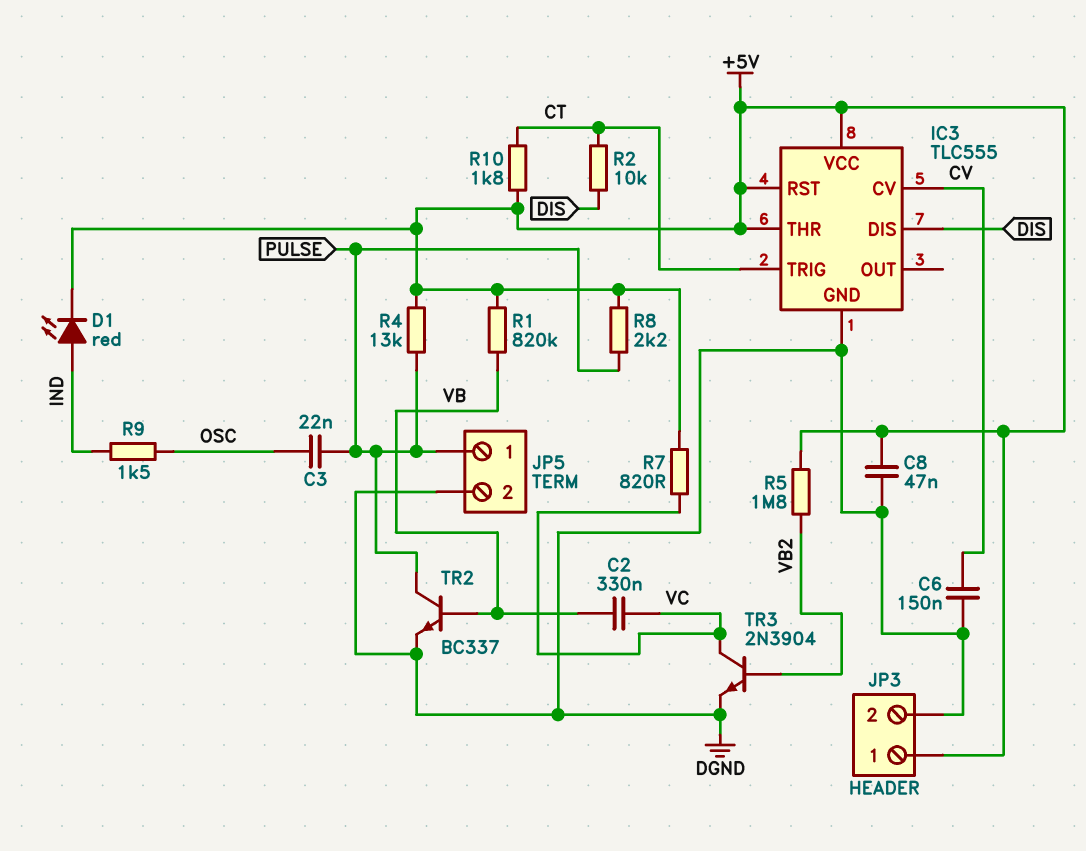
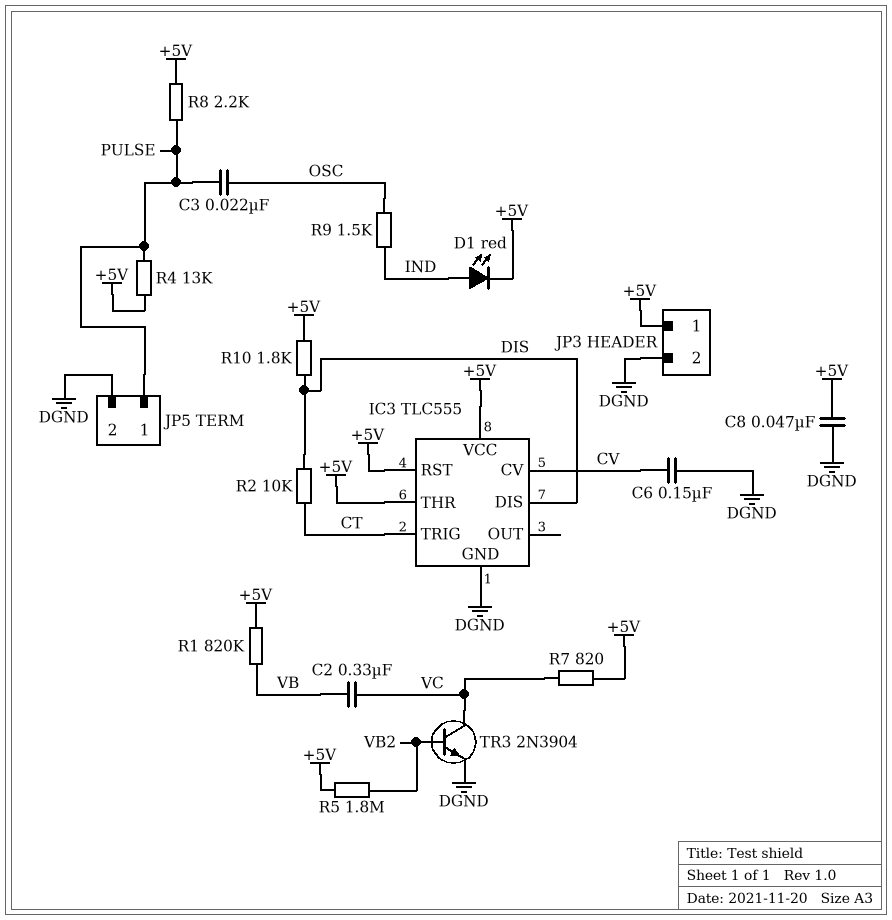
R10: 1.8k (+5V, CT) -> 1.8k (+5V, DIS)
TR2: NPN BC337 (B VB, C PULSE, E DGND) -> none

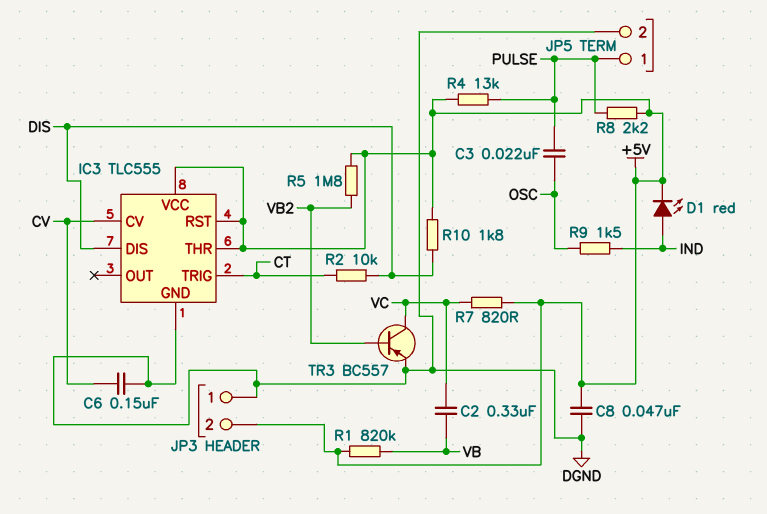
JP3 pin 1: +5V -> DGND
JP3 pin 2: DGND -> +5V
TR3: NPN 2N3904 (B VB2, C VC, E DGND) -> PNP BC557 (B VB2, C VC, E DGND)

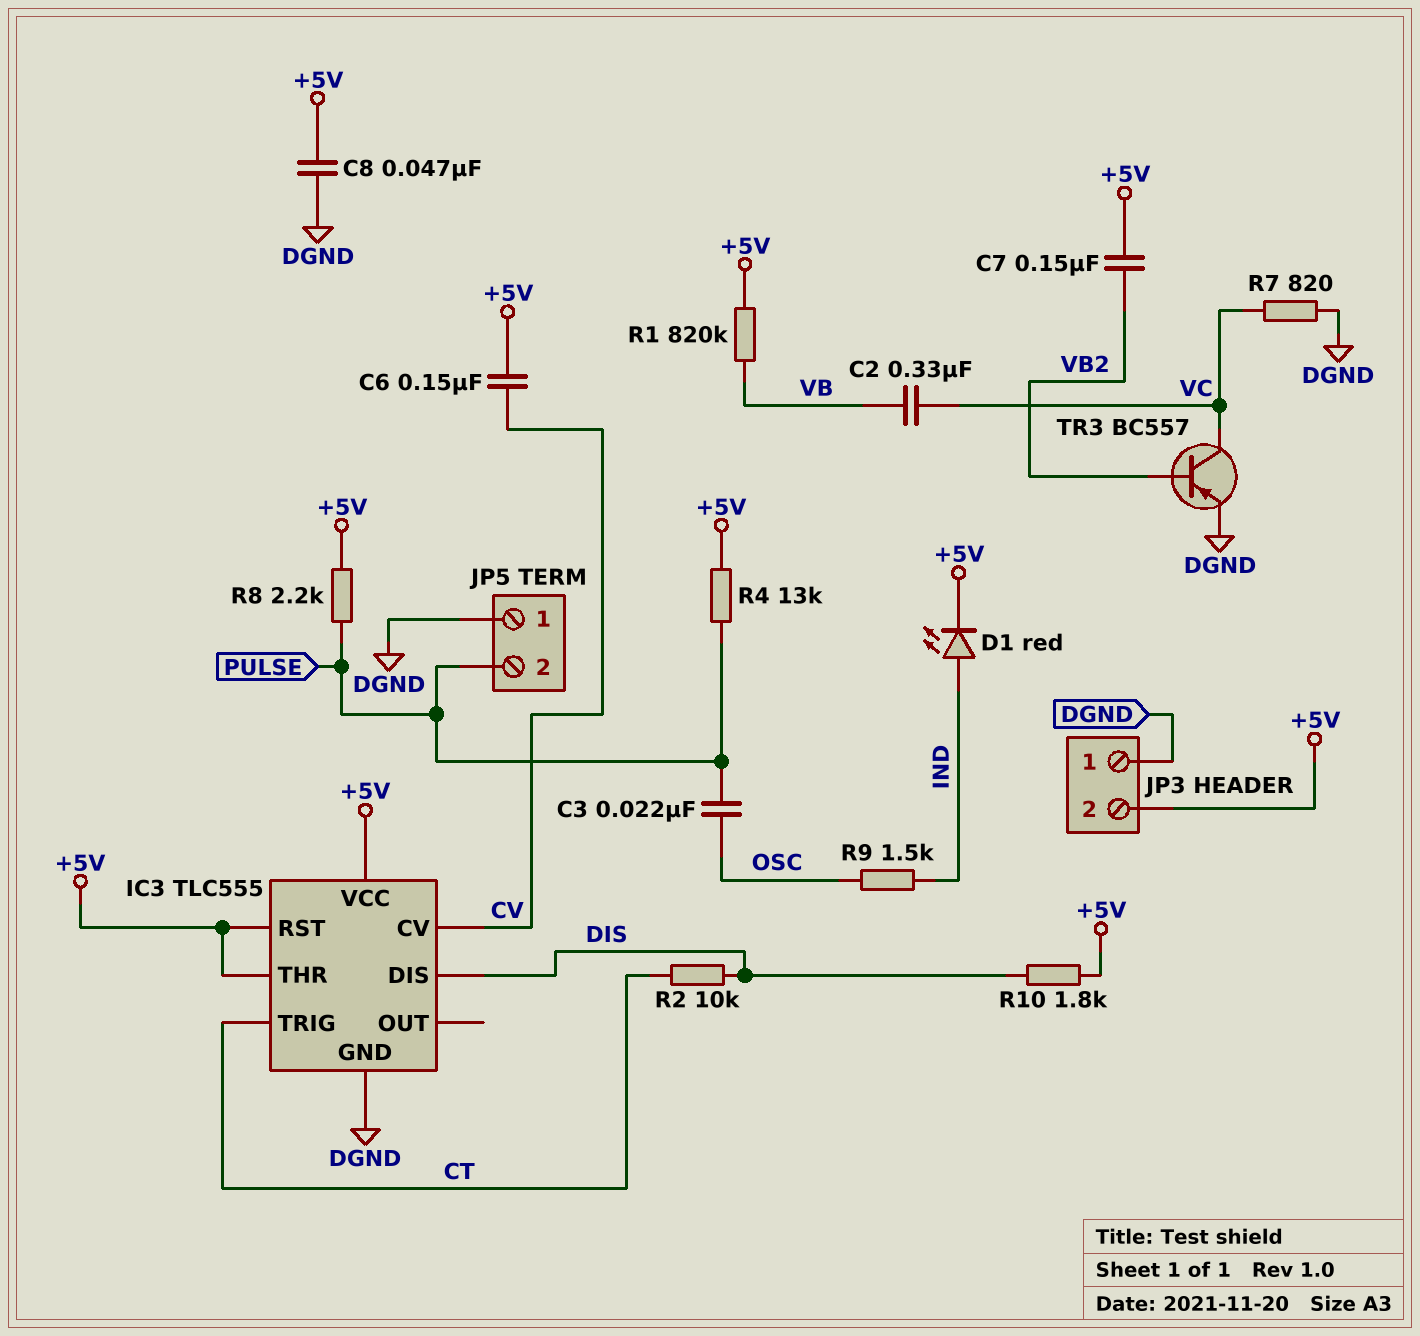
C6: 150nF (CV, DGND) -> 150nF (+5V, CV)
C7: none -> 150nF (+5V, VB2)
JP5 pin 1: PULSE -> DGND
JP5 pin 2: DGND -> PULSE
R5: 1.8M (+5V, VB2) -> none
R7: 820 (+5V, VC) -> 820 (DGND, VC)

